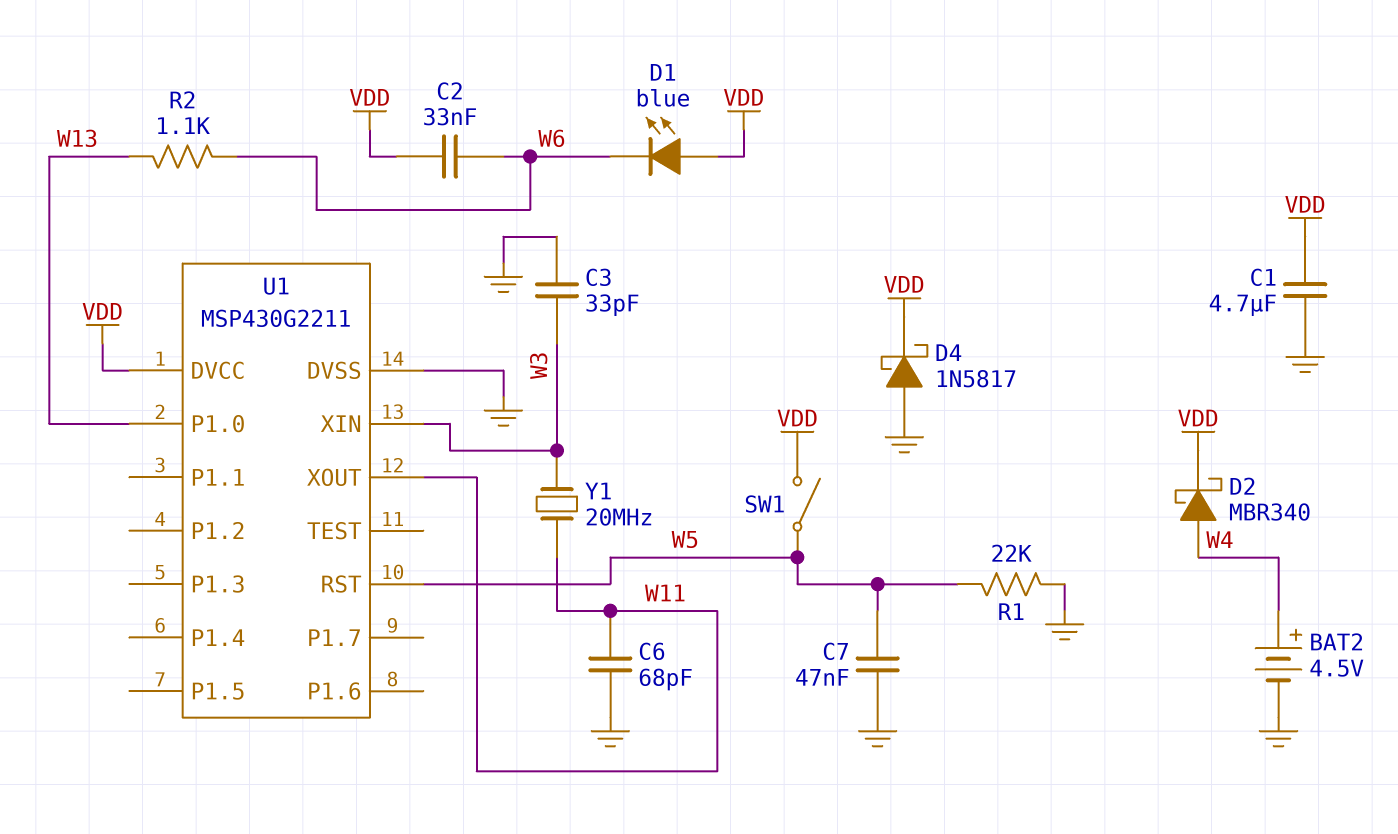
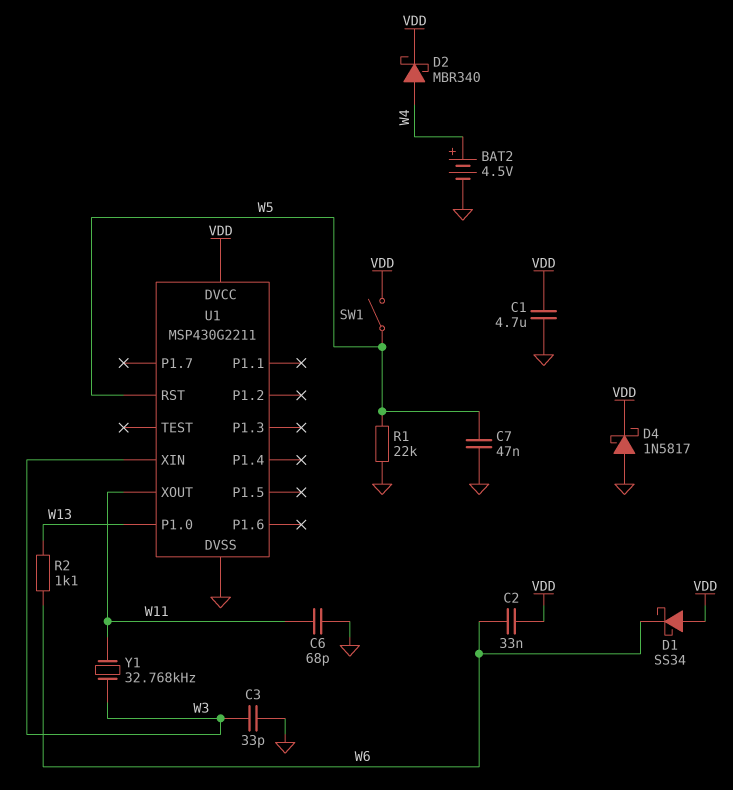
D1: LED blue (A VDD, K W6) -> schottky SS34 (A VDD, K W6)
Y1: 20MHz (W3, W11) -> 32.768kHz (W3, W11)

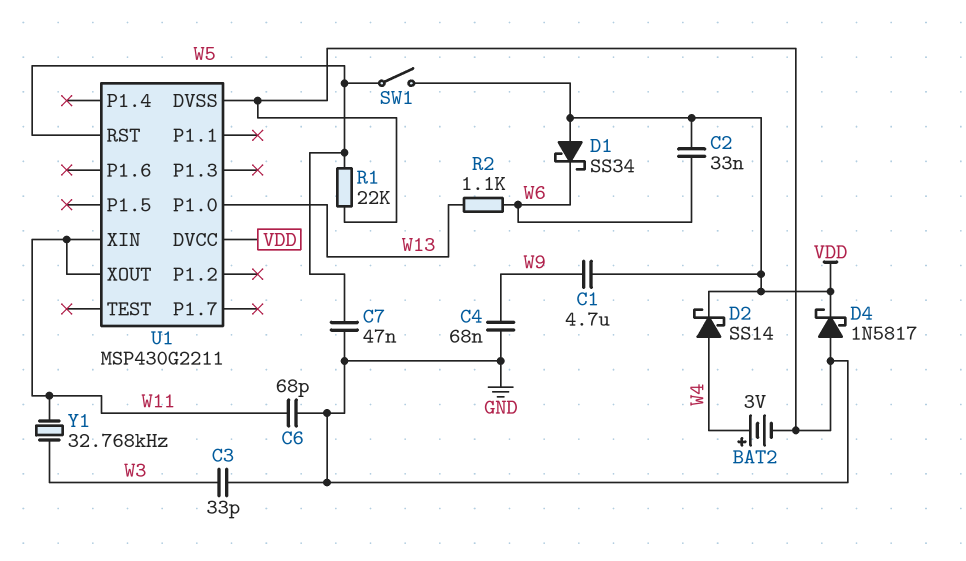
BAT2: 4.5V (plus W4, minus GND) -> 3V (plus W4, minus GND)
C1: 4.7uF (GND, VDD) -> 4.7uF (VDD, W9)
C4: none -> 68nF (GND, W9)
D2: schottky MBR340 (A W4, K VDD) -> schottky SS14 (A W4, K VDD)
U1 pin XIN: W3 -> W11

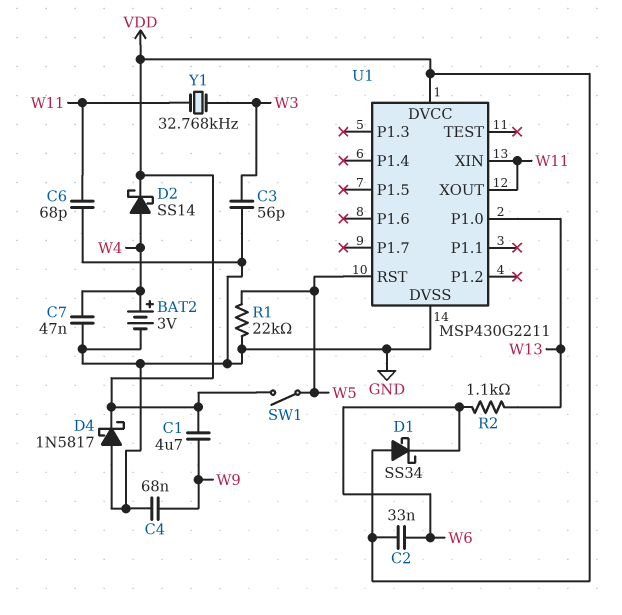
C3: 33pF (GND, W3) -> 56pF (GND, W3)
C7: 47nF (GND, W5) -> 47nF (GND, W4)

